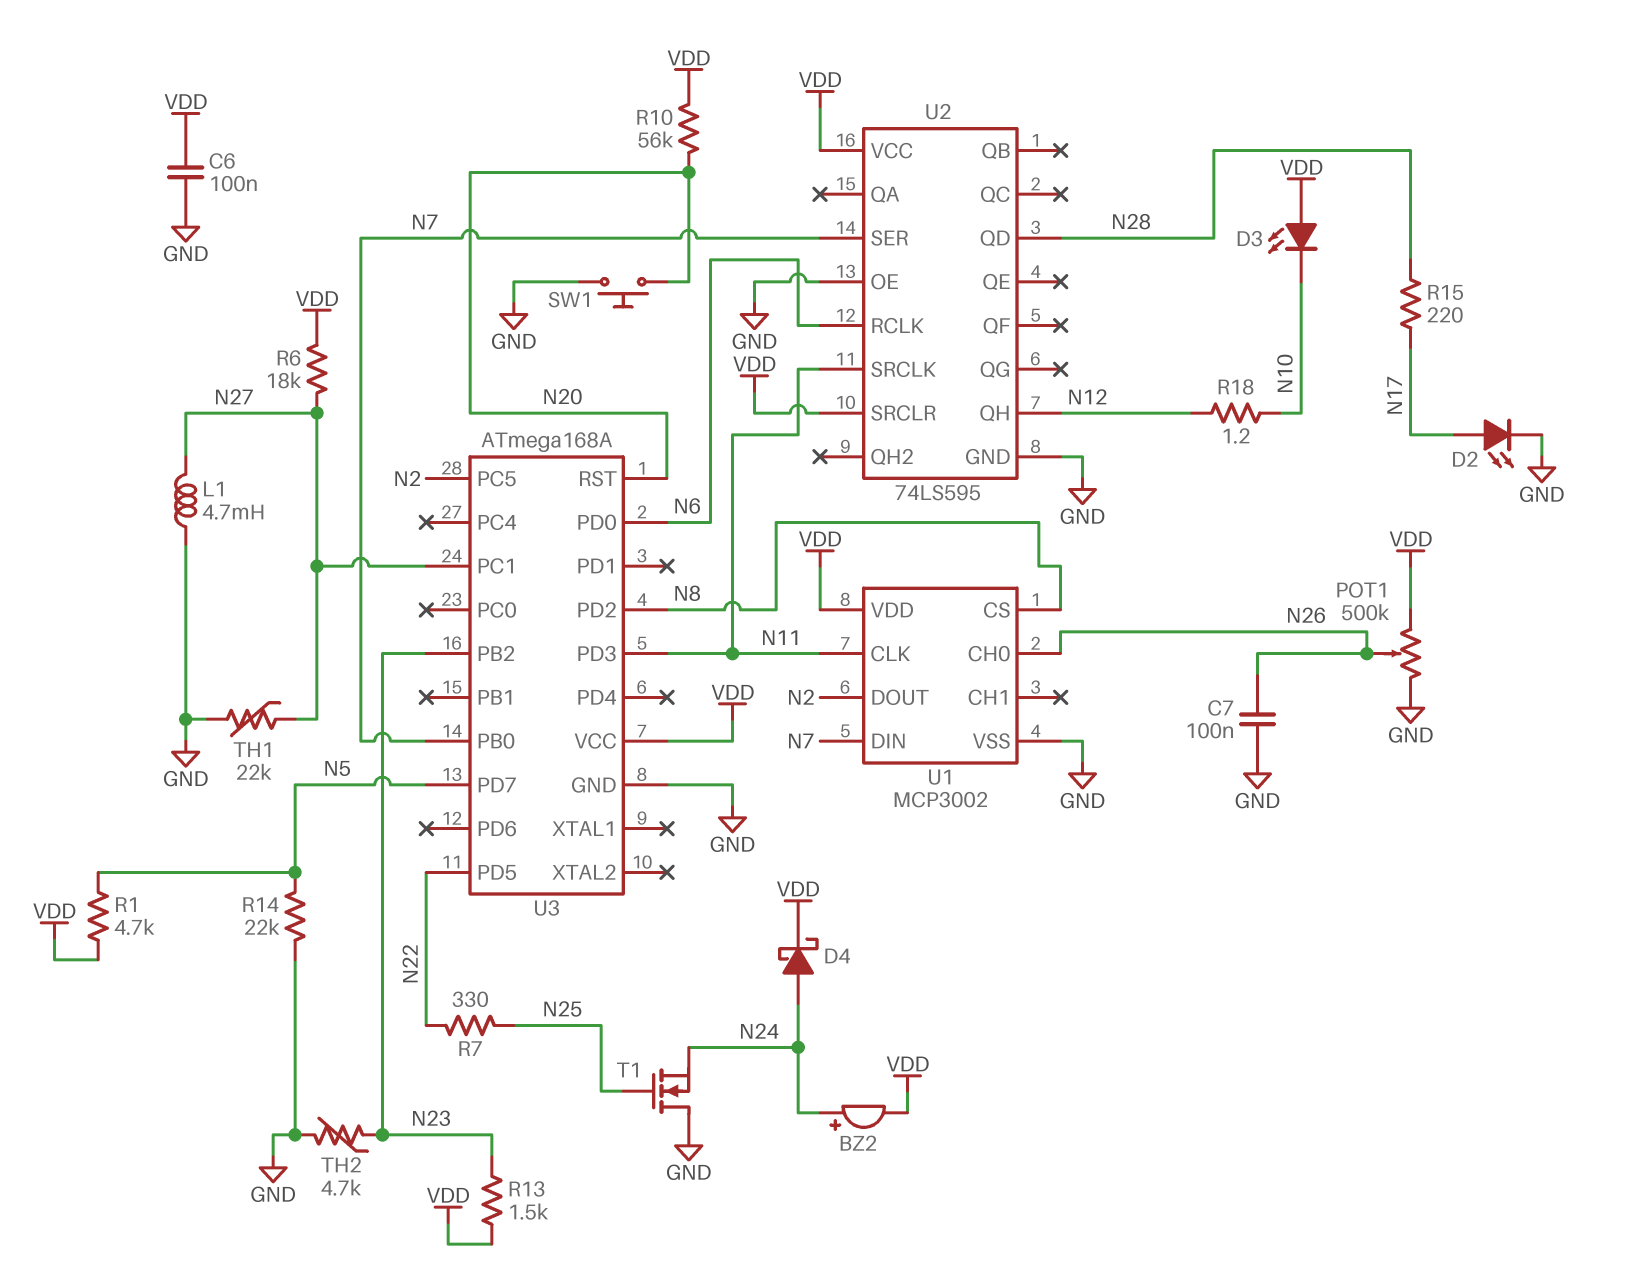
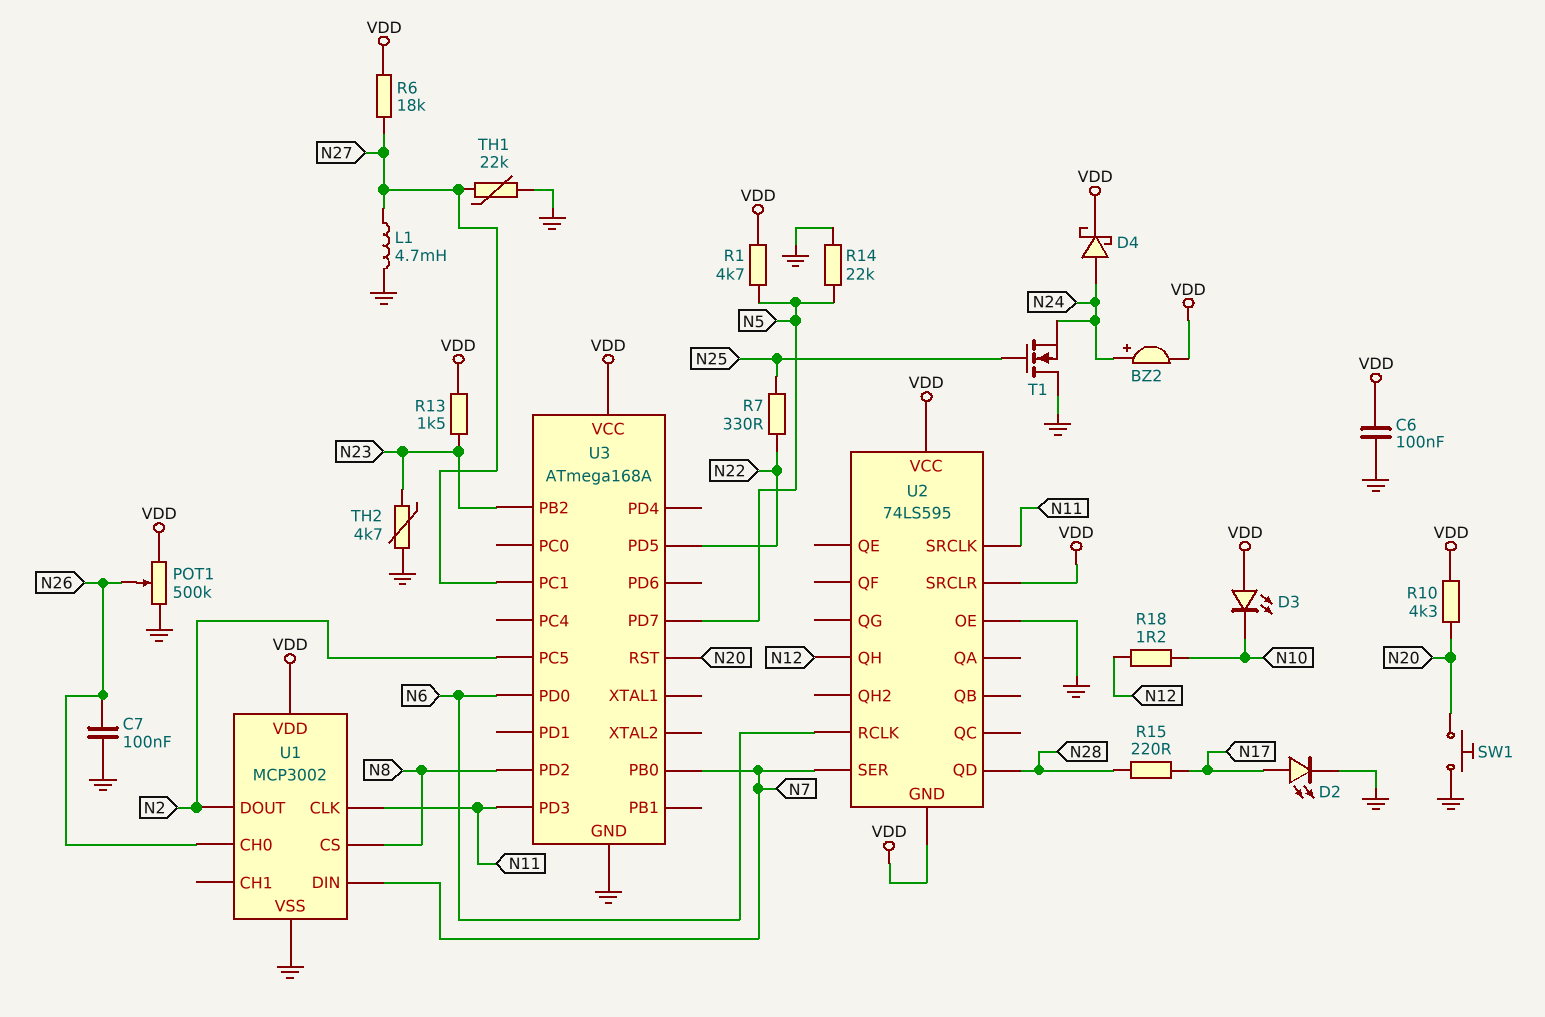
R10: 56k (N20, VDD) -> 4.3k (N20, VDD)
U2 pin GND: GND -> VDD

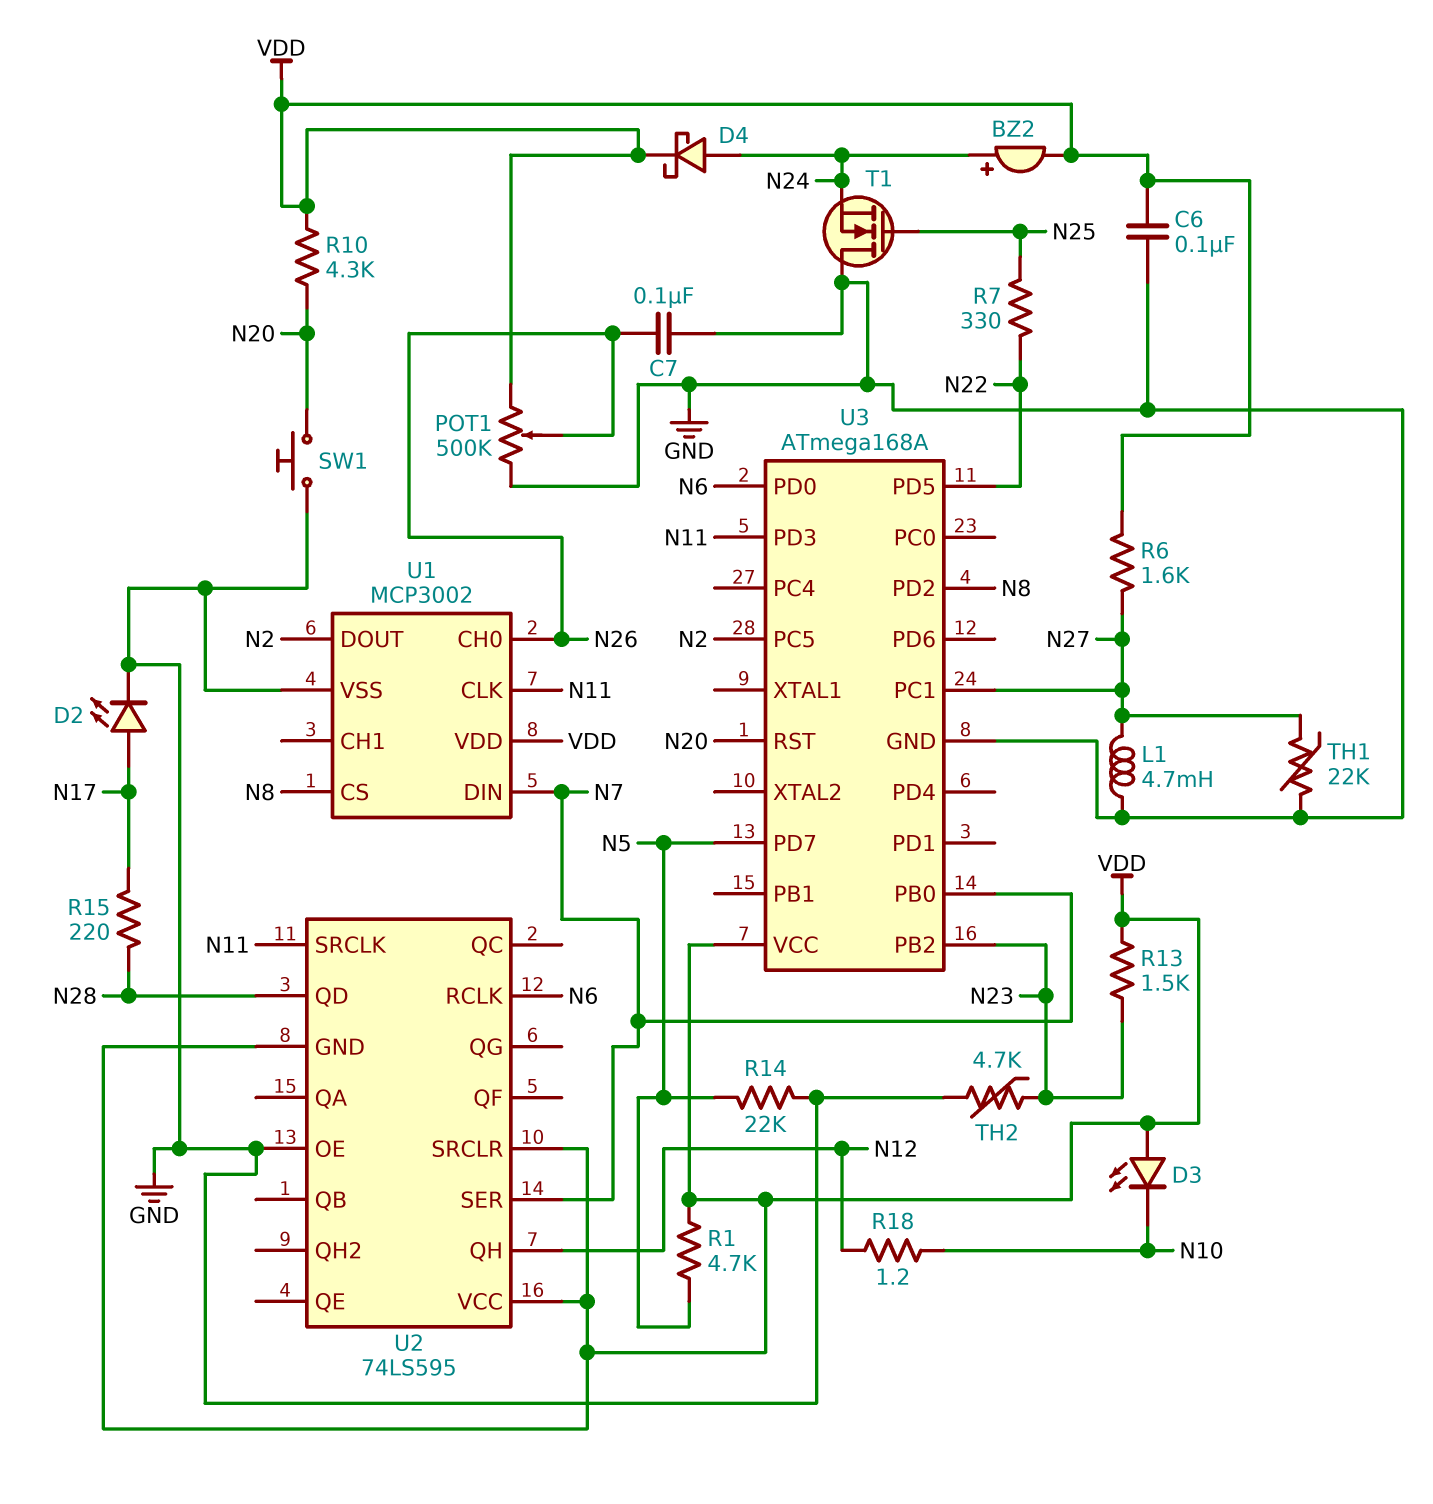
R6: 18k (N27, VDD) -> 1.6k (N27, VDD)

